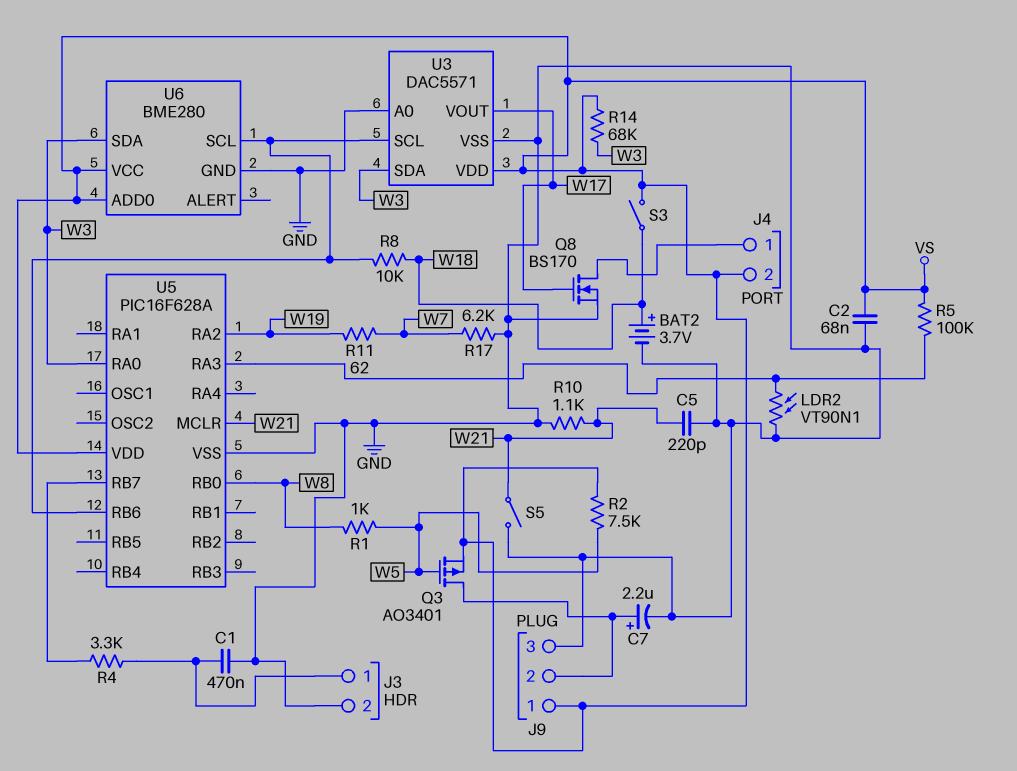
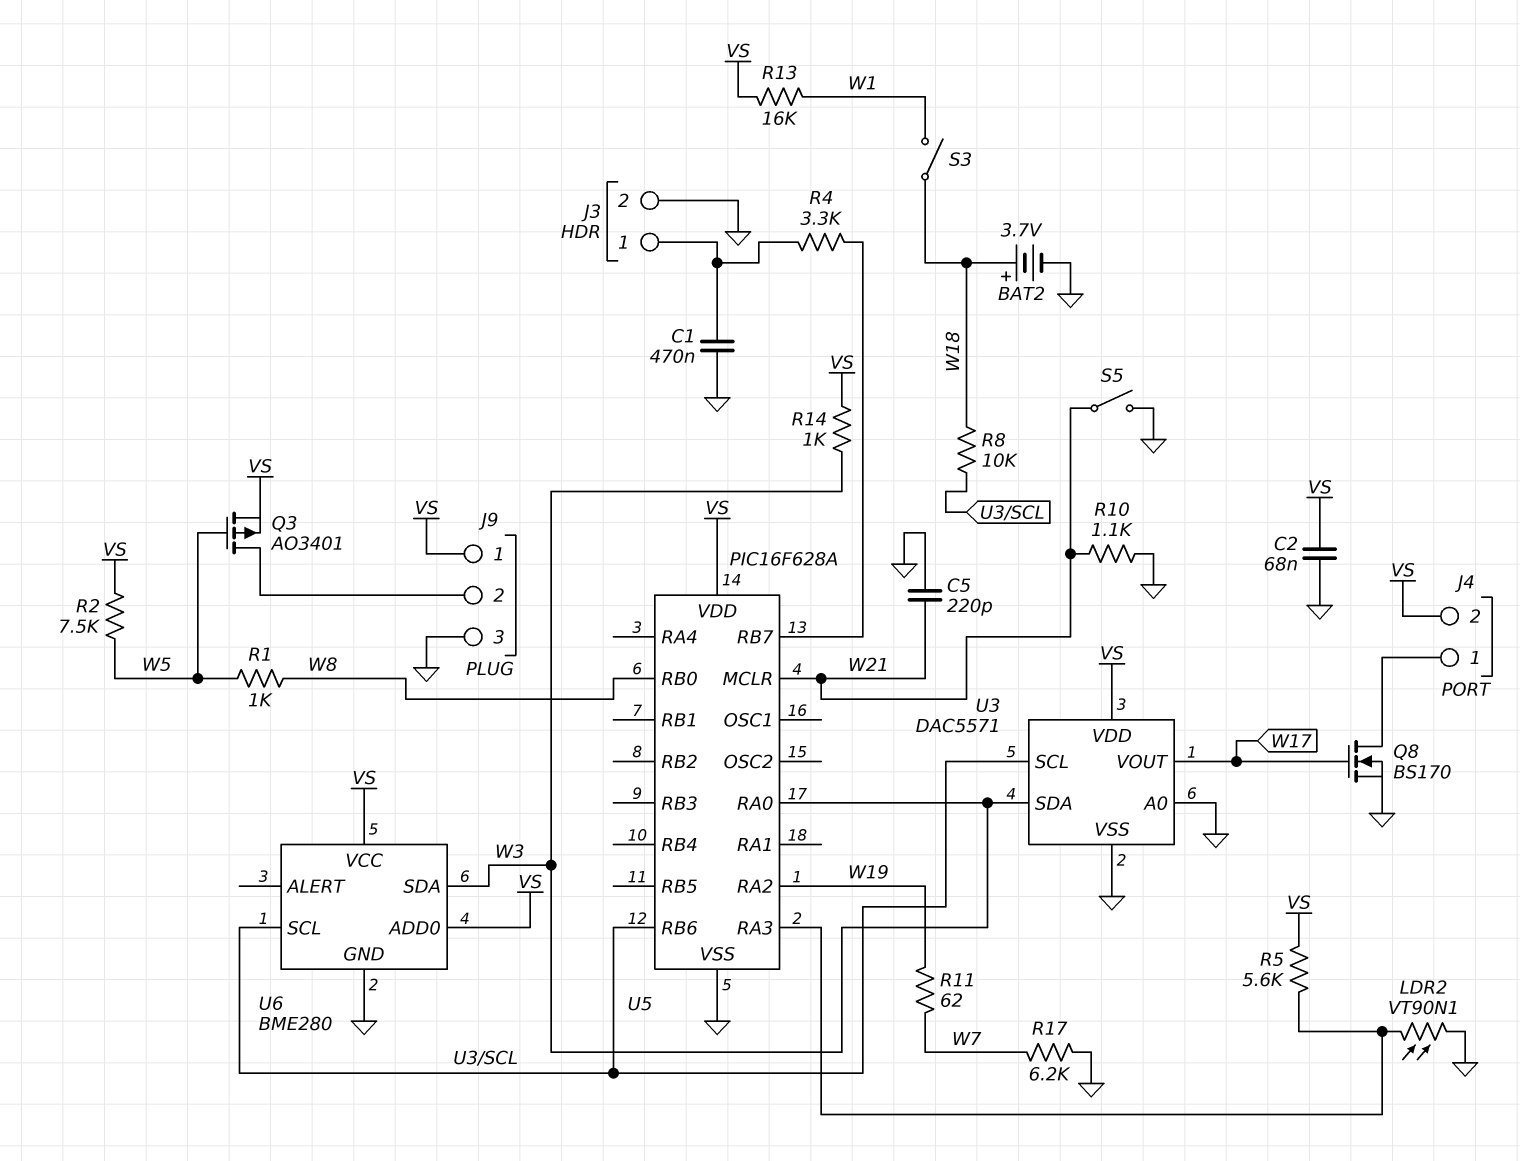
C7: 2.2uF (plus J9/2, minus GND) -> none
R5: 100k (U5/RA3, VS) -> 5.6k (U5/RA3, VS)
R13: none -> 16k (VS, W1)
R14: 68k (VS, W3) -> 1k (VS, W3)
S3: switch (VS, W18) -> switch (W1, W18)

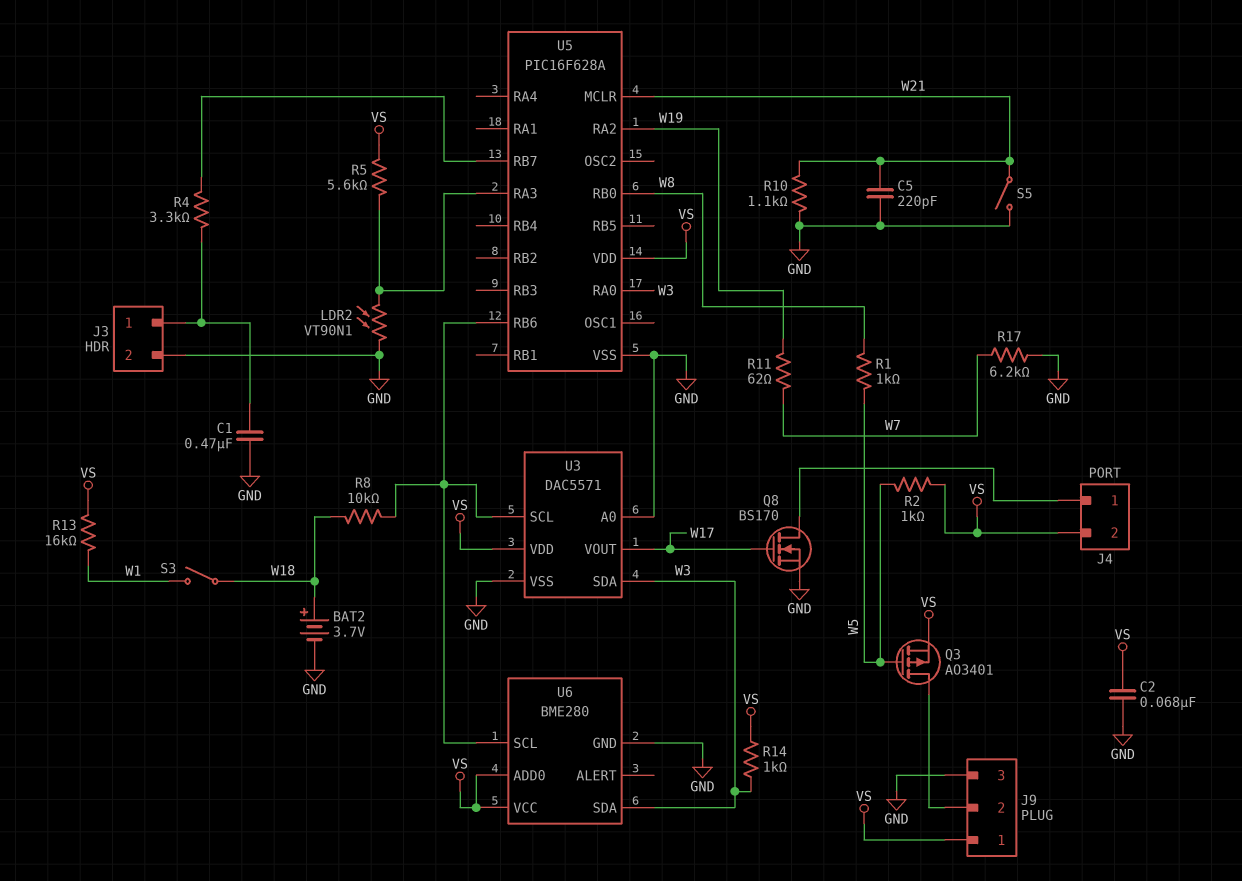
R2: 7.5k (VS, W5) -> 1k (VS, W5)

